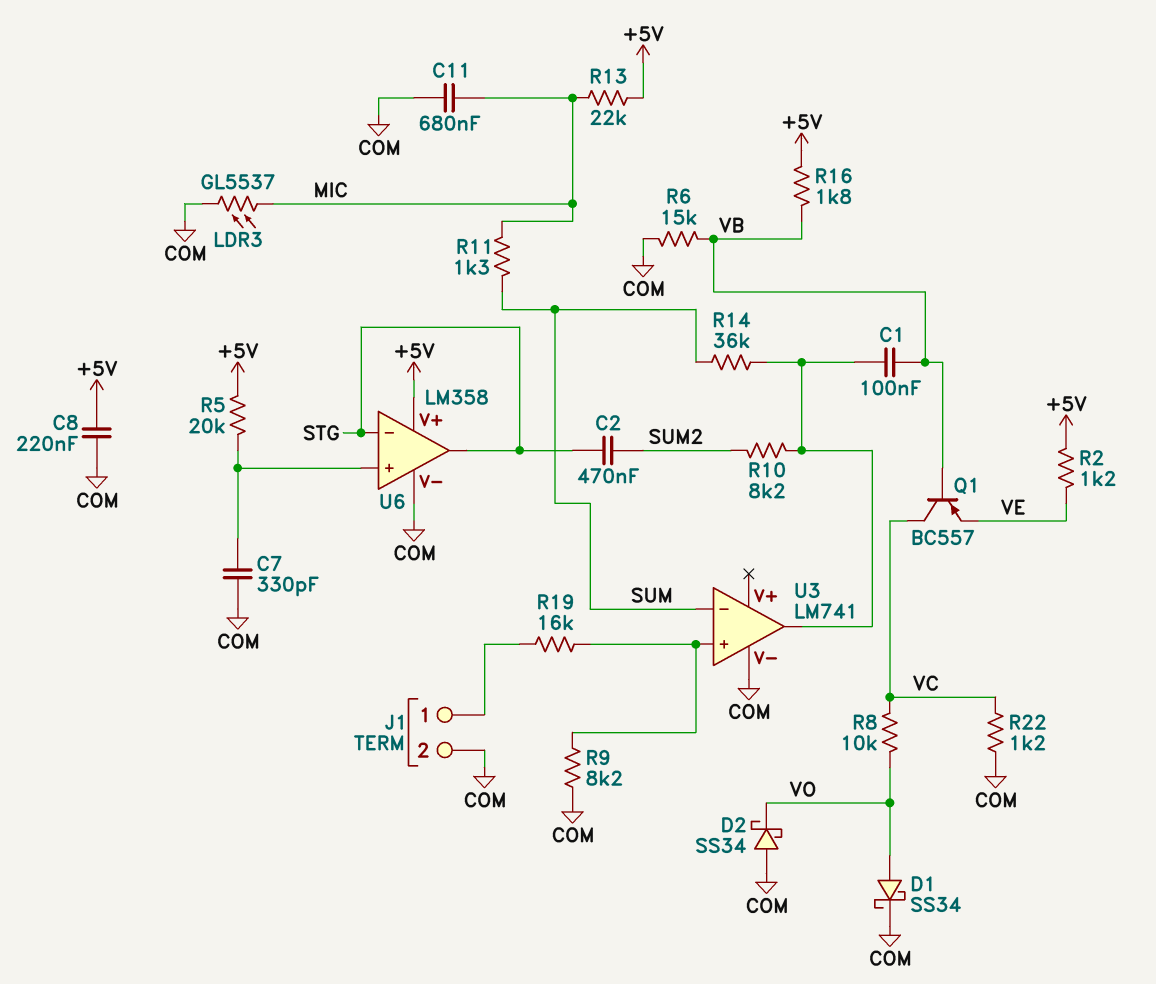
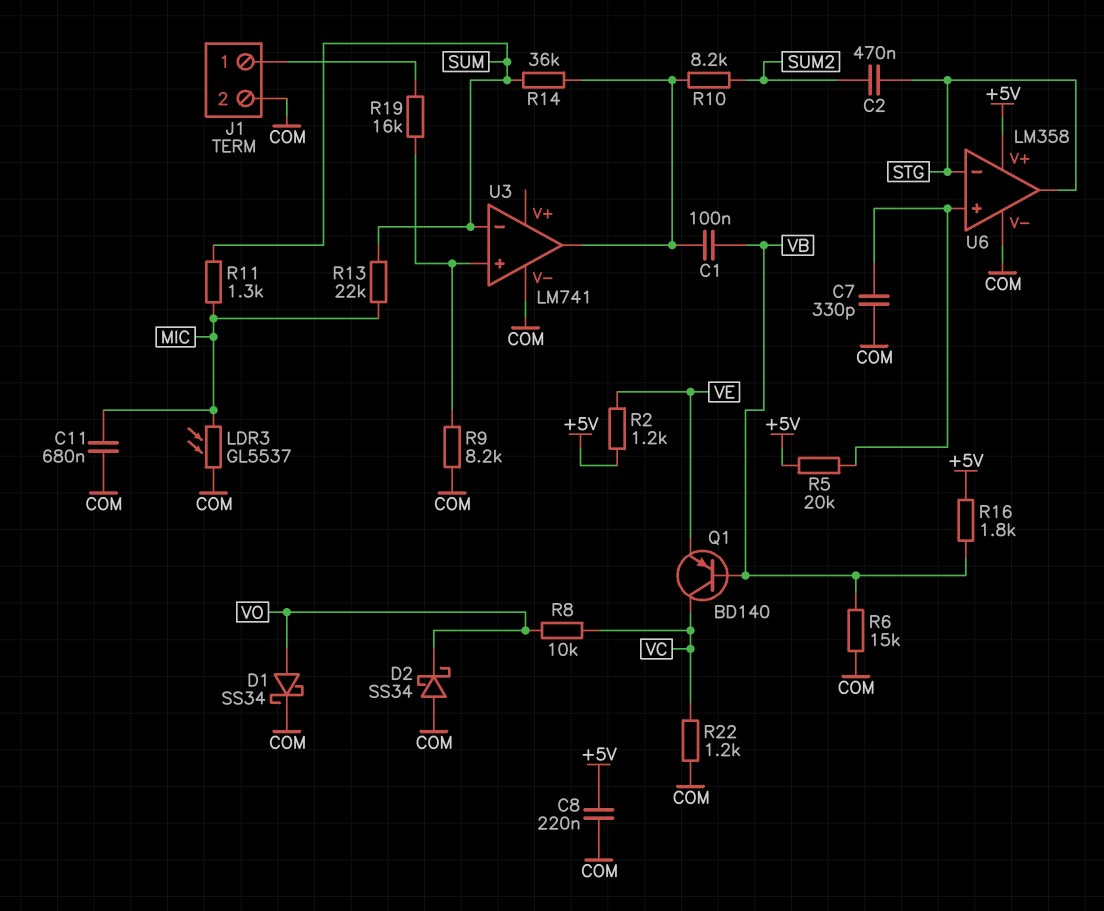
Q1: PNP BC557 (B VB, C VC, E VE) -> PNP BD140 (B VB, C VC, E VE)
R13: 22k (+5V, MIC) -> 22k (MIC, SUM)

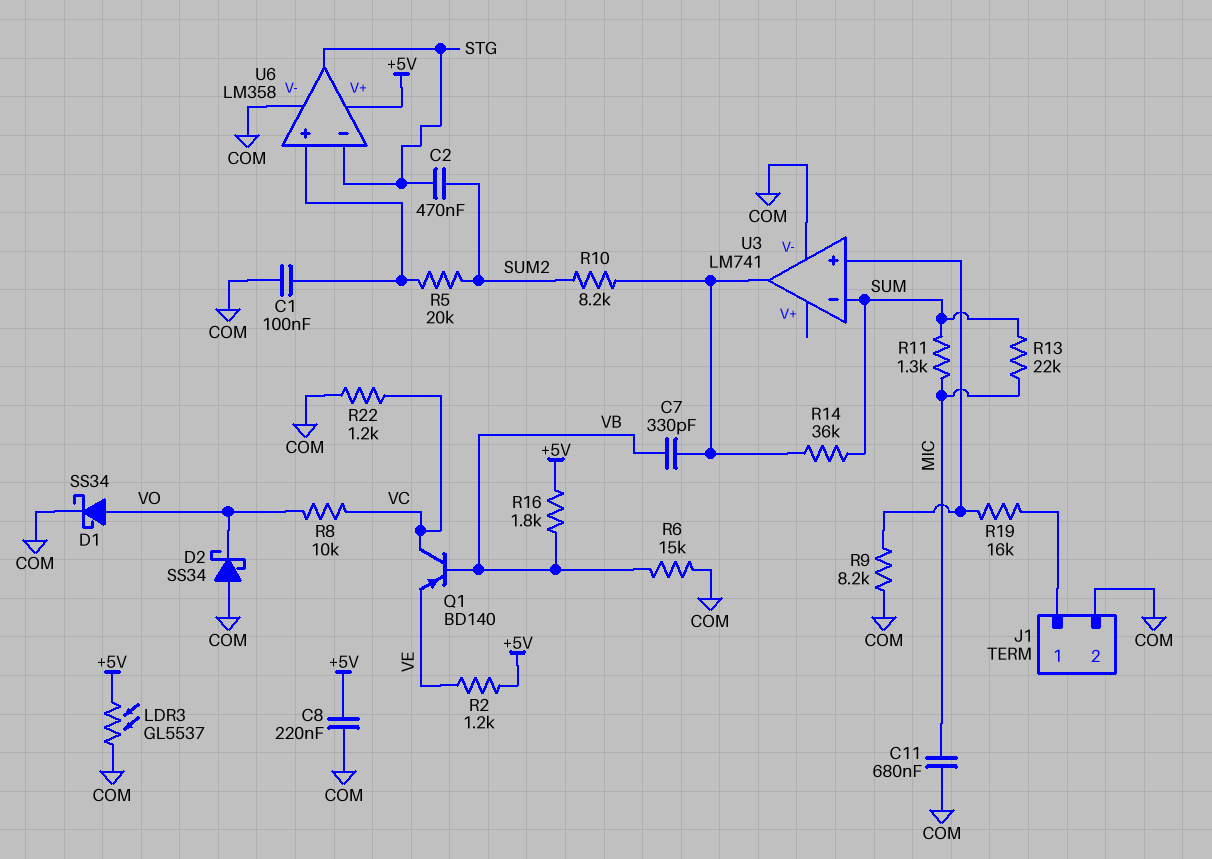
C1: 100nF (U3/out, VB) -> 100nF (COM, U6/in+)
C7: 330pF (COM, U6/in+) -> 330pF (U3/out, VB)
LDR3: GL5537 (COM, MIC) -> GL5537 (+5V, COM)
R5: 20k (+5V, U6/in+) -> 20k (SUM2, U6/in+)

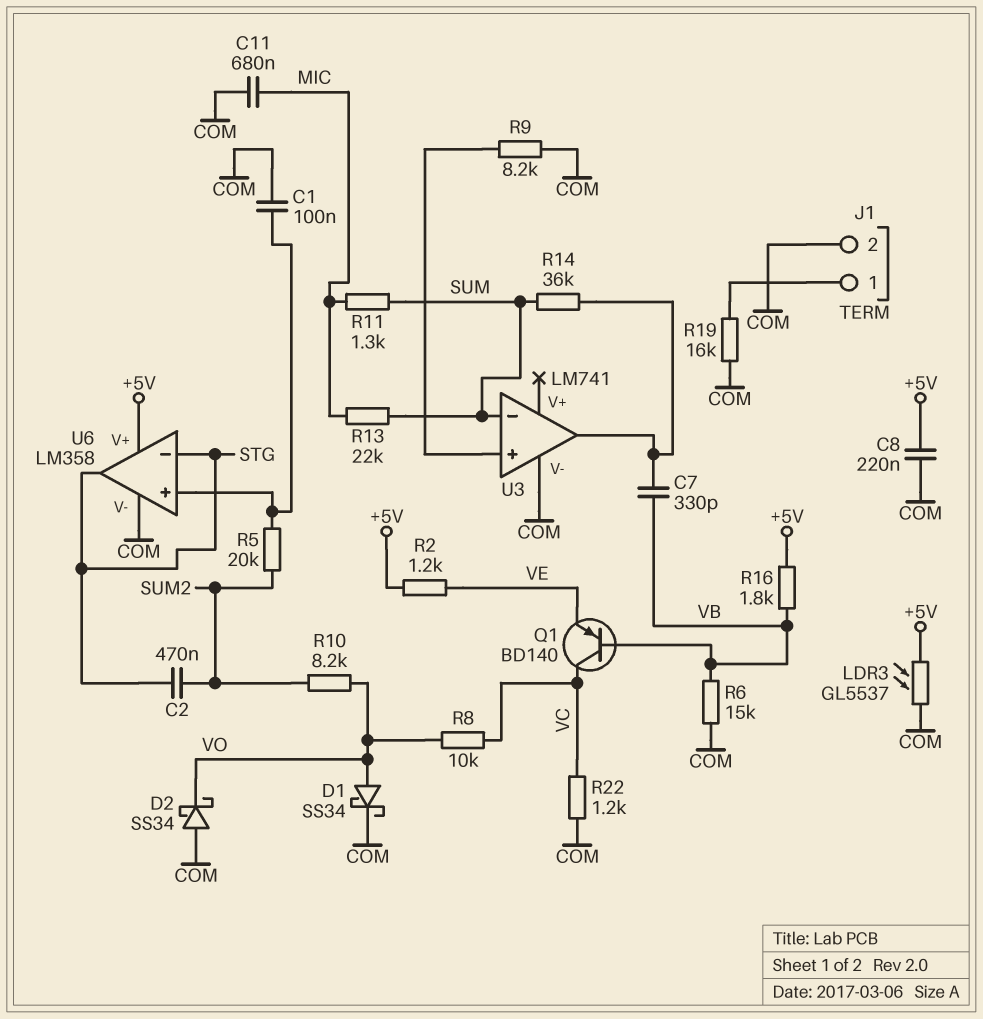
R10: 8.2k (SUM2, U3/out) -> 8.2k (SUM2, VO)
R19: 16k (J1/1, U3/in+) -> 16k (COM, J1/1)

